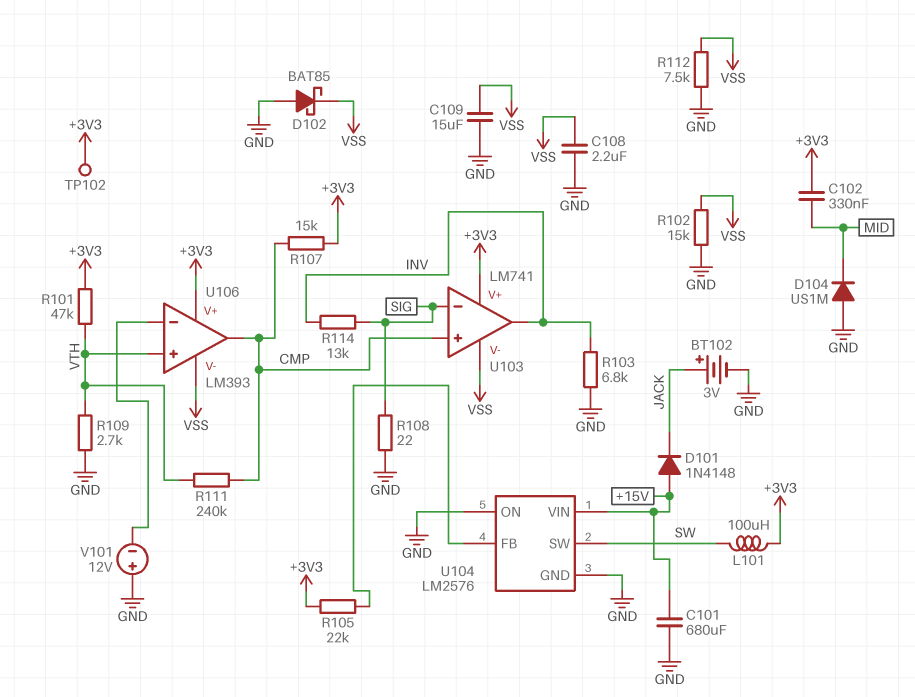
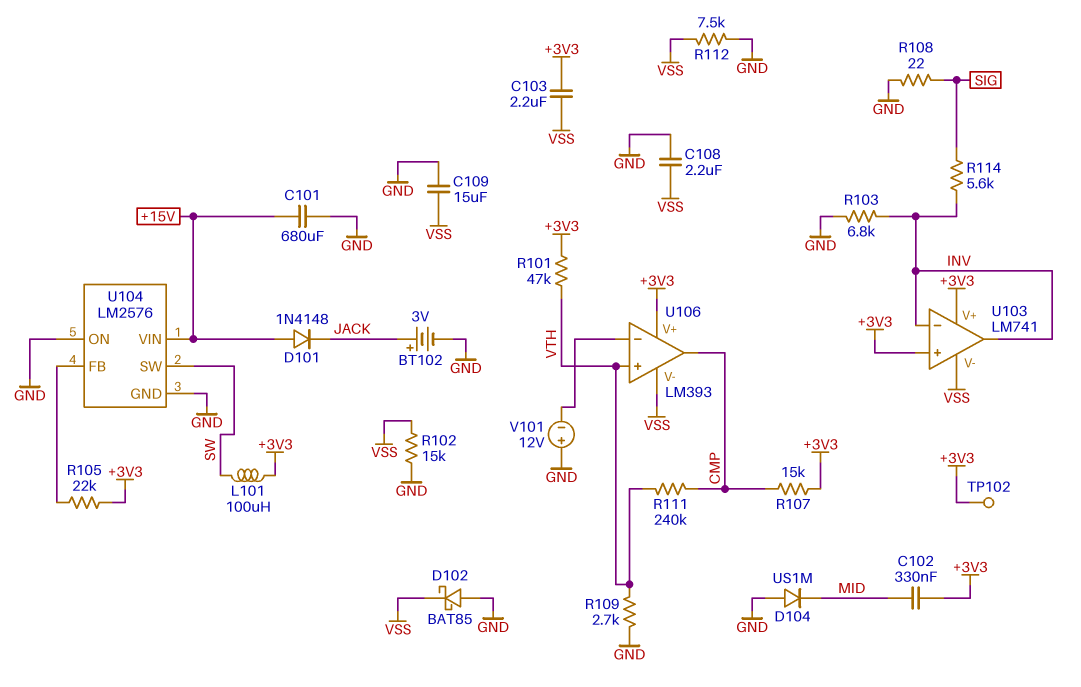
C103: none -> 2.2uF (+3V3, VSS)
R114: 13k (INV, SIG) -> 5.6k (INV, SIG)
U103 pin in+: CMP -> +3V3
U103 pin in-: SIG -> INV

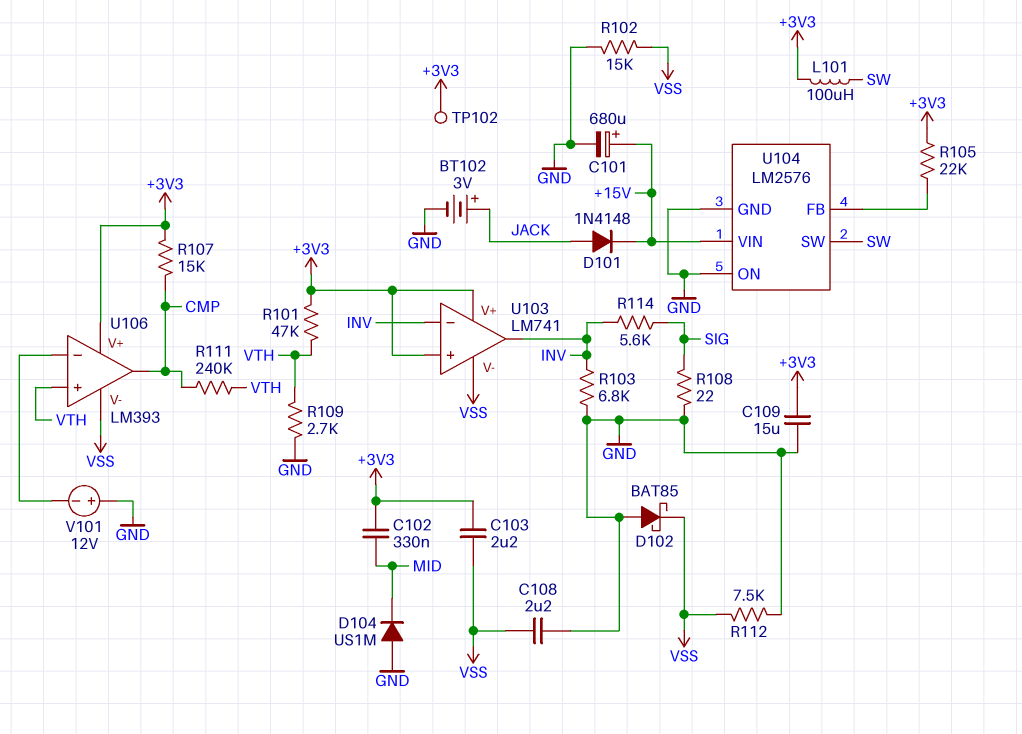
C101: 680uF (+15V, GND) -> 680uF (plus +15V, minus GND)
C109: 15uF (GND, VSS) -> 15uF (+3V3, GND)
D101: diode 1N4148 (A +15V, K JACK) -> diode 1N4148 (A JACK, K +15V)

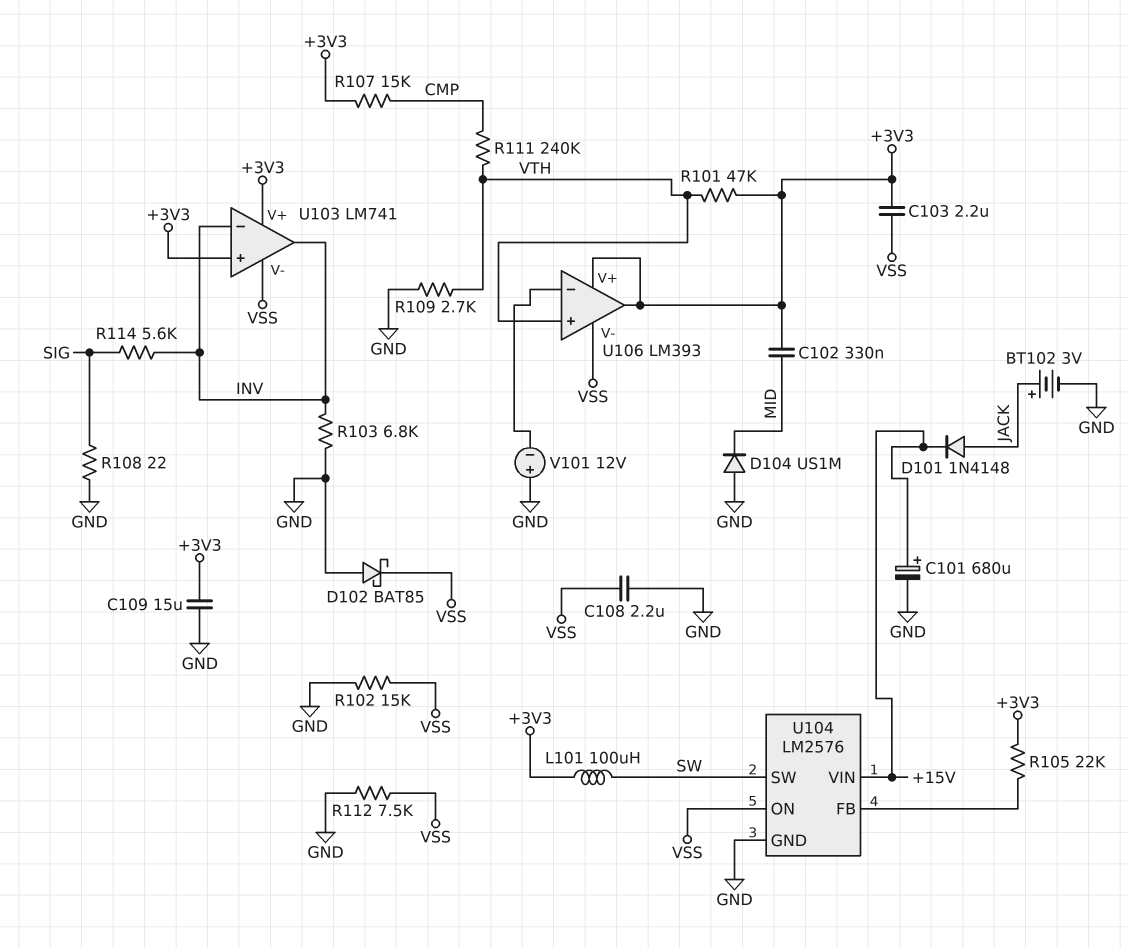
TP102: test point (+3V3) -> none
U104 pin ON: GND -> VSS
U106 pin out: CMP -> +3V3

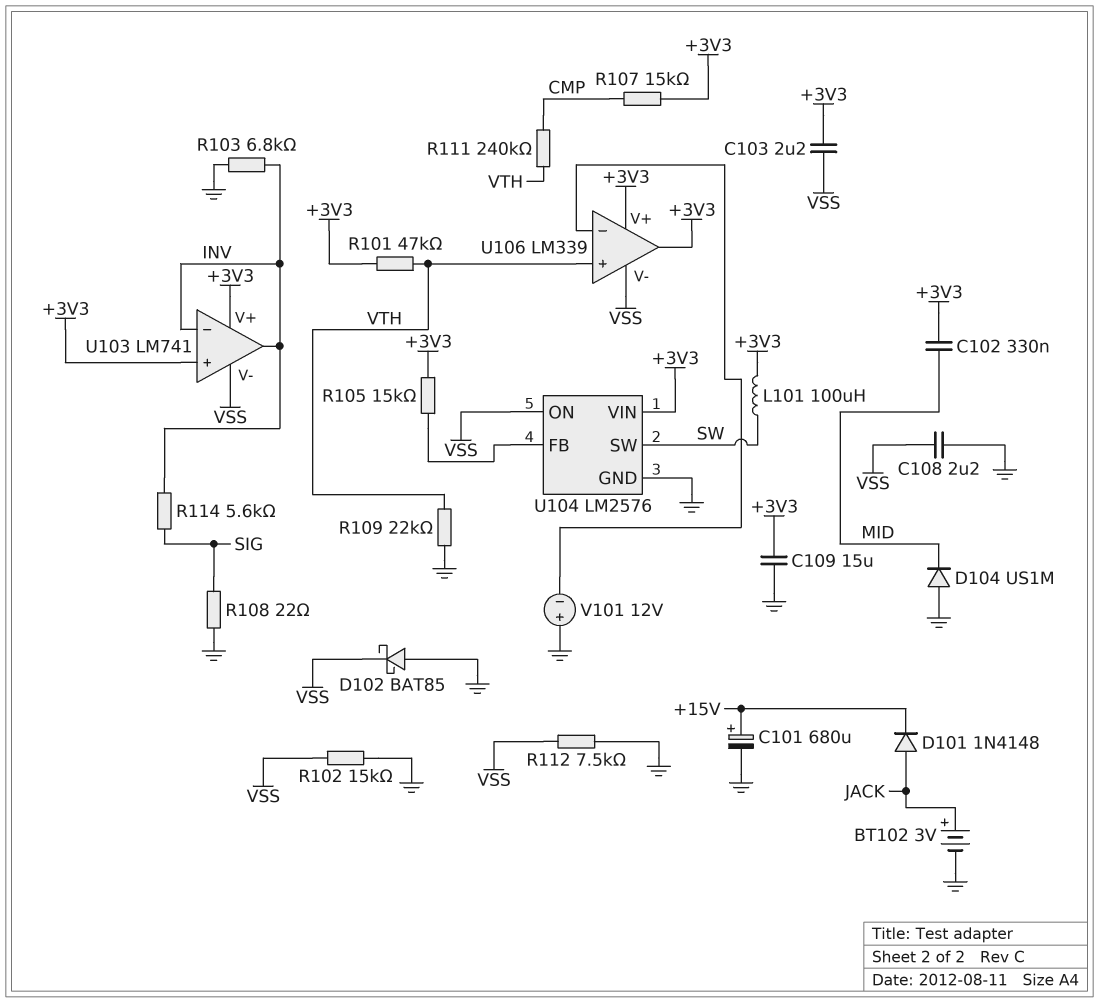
R105: 22k (+3V3, U104/FB) -> 15k (+3V3, U104/FB)
R109: 2.7k (GND, VTH) -> 22k (GND, VTH)
U104 pin VIN: +15V -> +3V3
U106: LM393 -> LM339

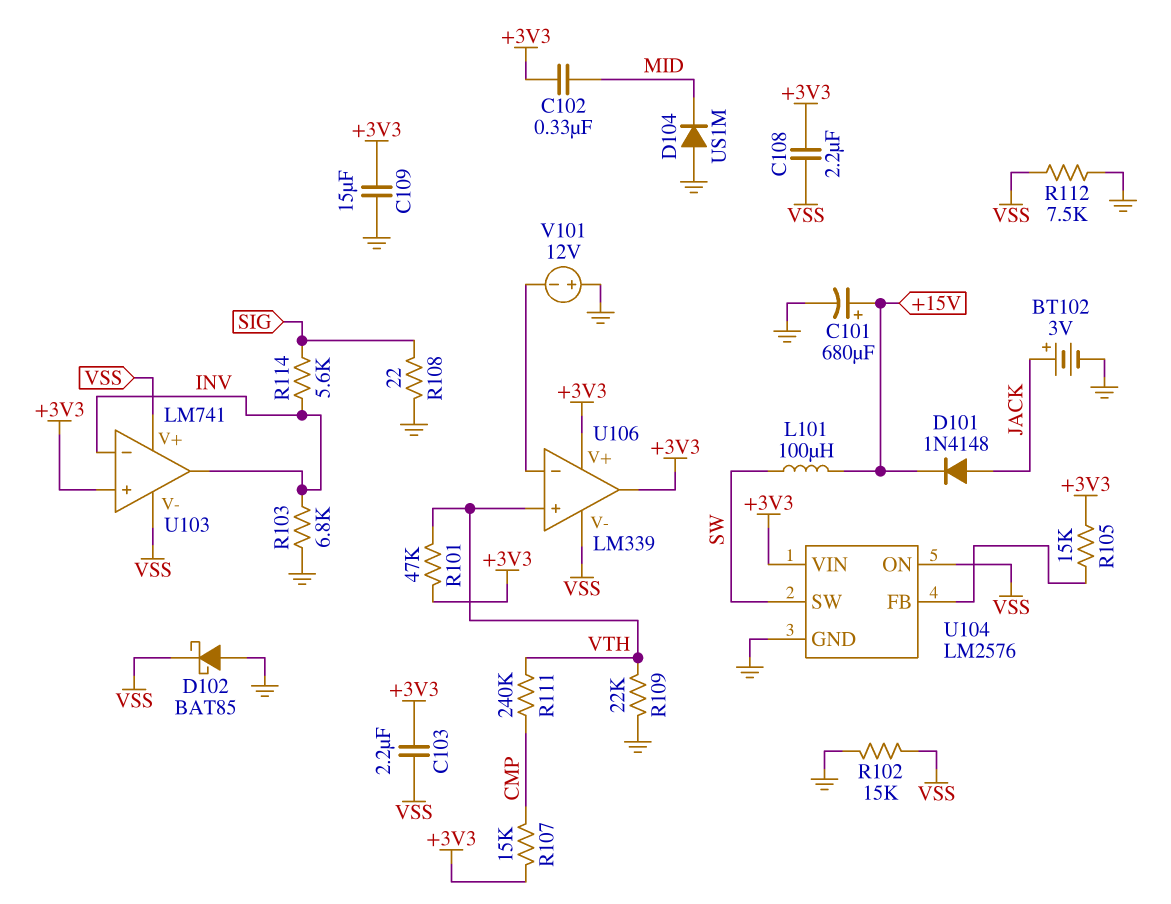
C108: 2.2uF (GND, VSS) -> 2.2uF (+3V3, VSS)
L101: 100uH (+3V3, SW) -> 100uH (+15V, SW)
U103 pin V+: +3V3 -> VSS

